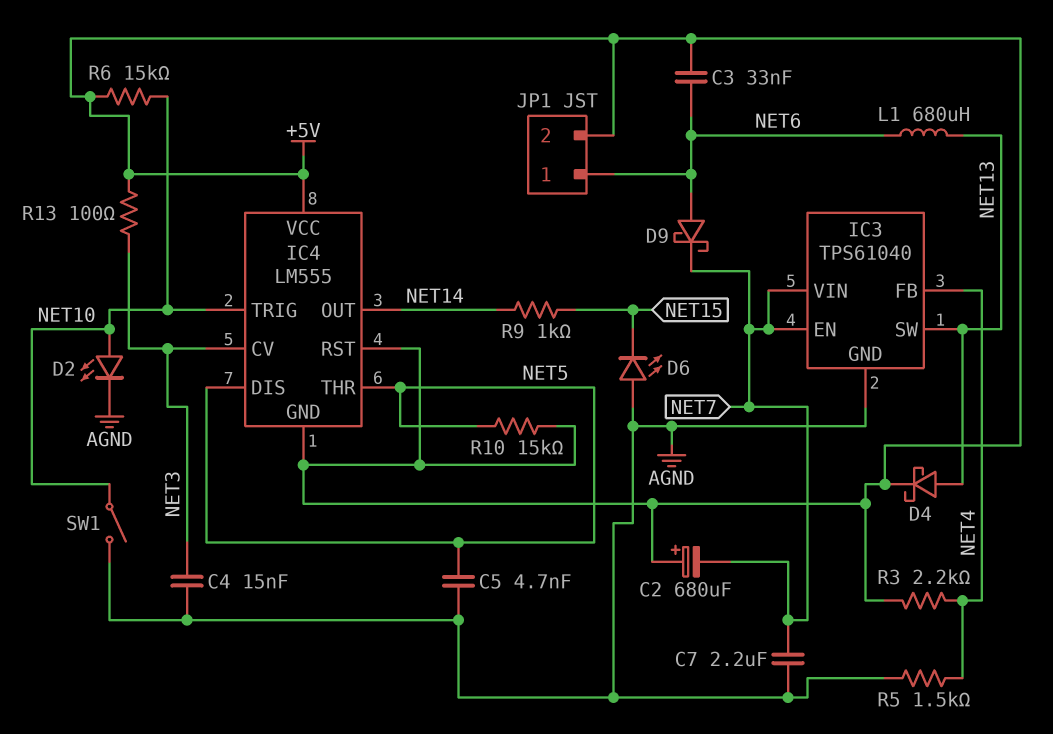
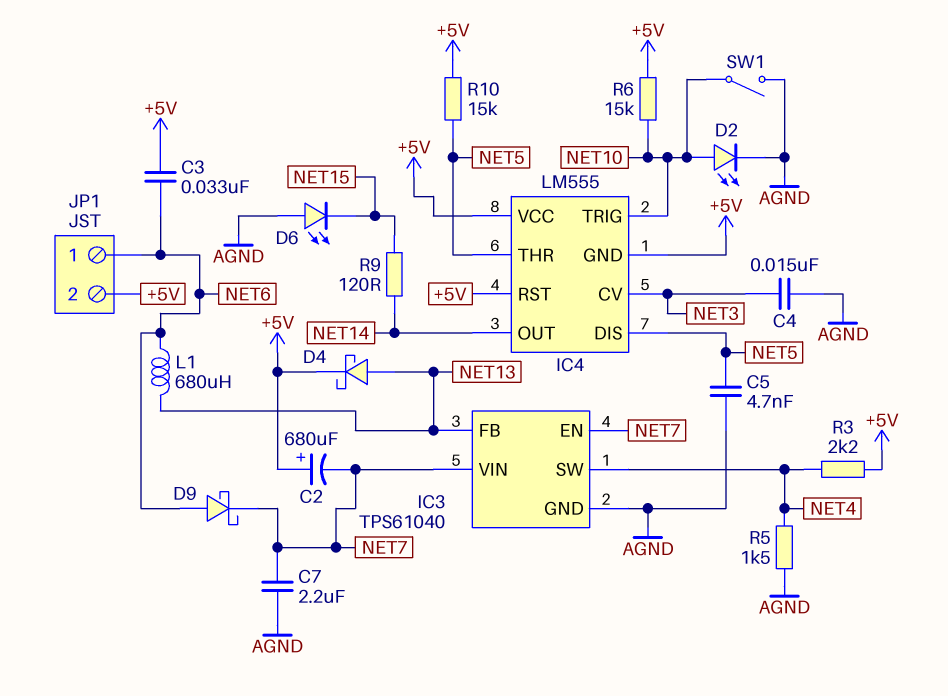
IC3 pin FB: NET4 -> NET13
IC3 pin SW: NET13 -> NET4
R9: 1k (NET14, NET15) -> 120 (NET14, NET15)
R13: 100 (+5V, NET3) -> none

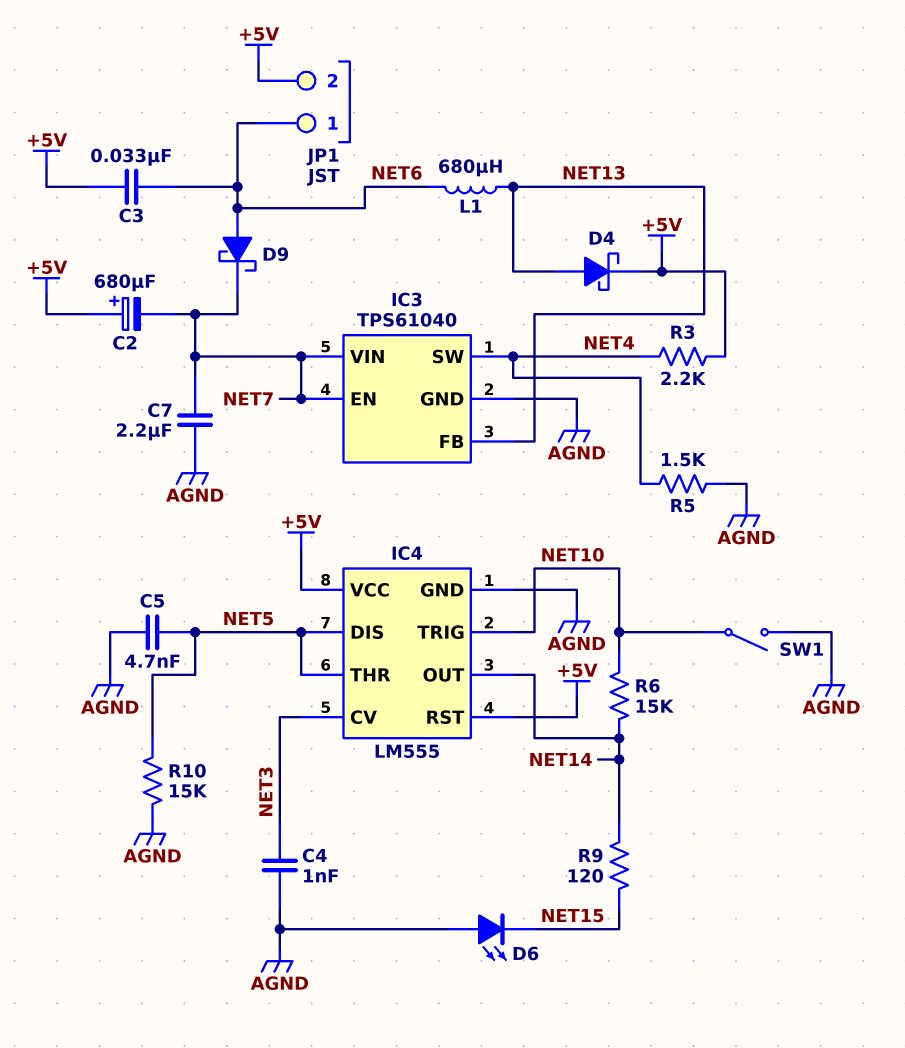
C4: 15nF (AGND, NET3) -> 1nF (AGND, NET3)
D2: LED (A NET10, K AGND) -> none
IC4 pin GND: +5V -> AGND
R6: 15k (+5V, NET10) -> 15k (NET10, NET14)
R10: 15k (+5V, NET5) -> 15k (AGND, NET5)

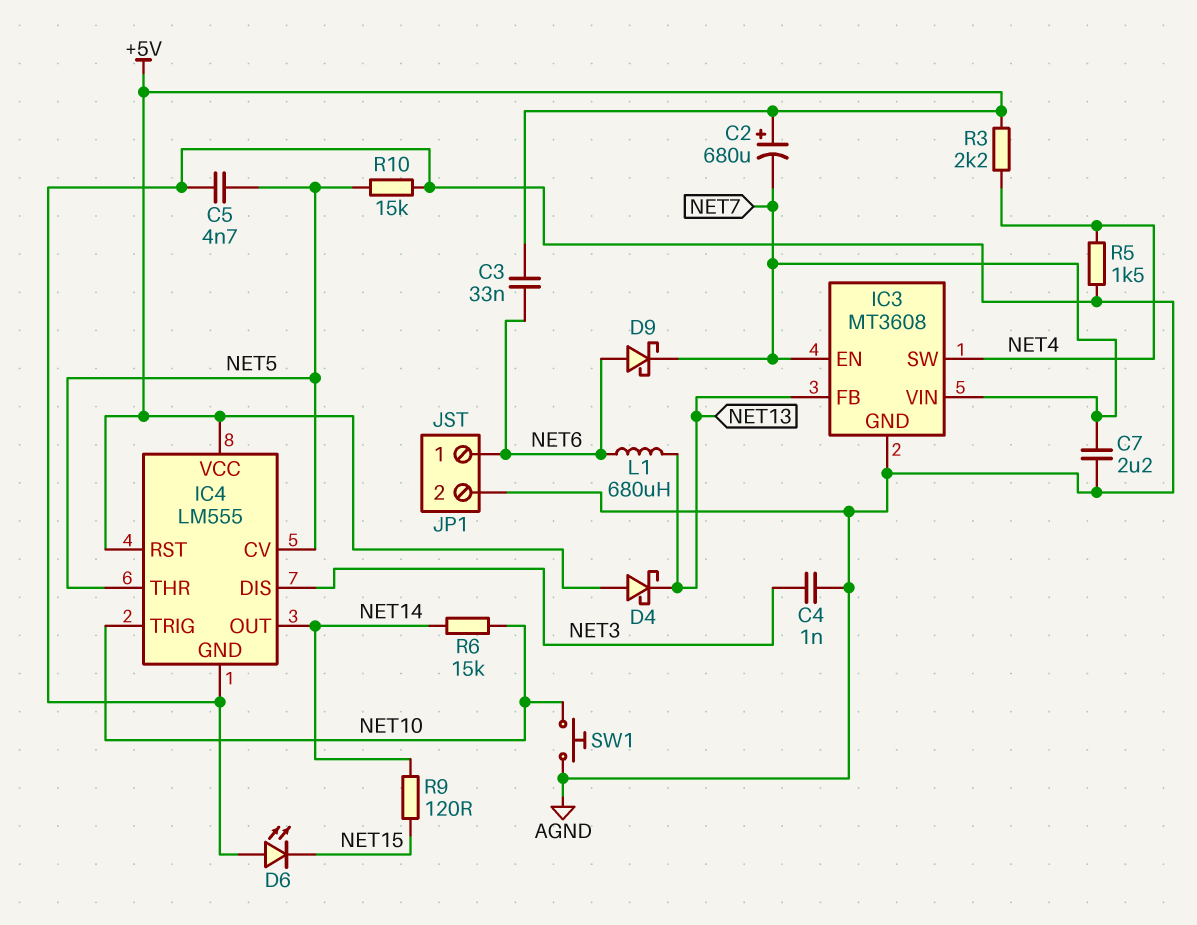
D4: schottky (A NET13, K +5V) -> schottky (A +5V, K NET13)
IC3: TPS61040 -> MT3608
IC4 pin CV: NET3 -> NET5
IC4 pin DIS: NET5 -> NET3
JP1 pin 2: +5V -> AGND
SW1: switch (AGND, NET10) -> button (AGND, NET10)

